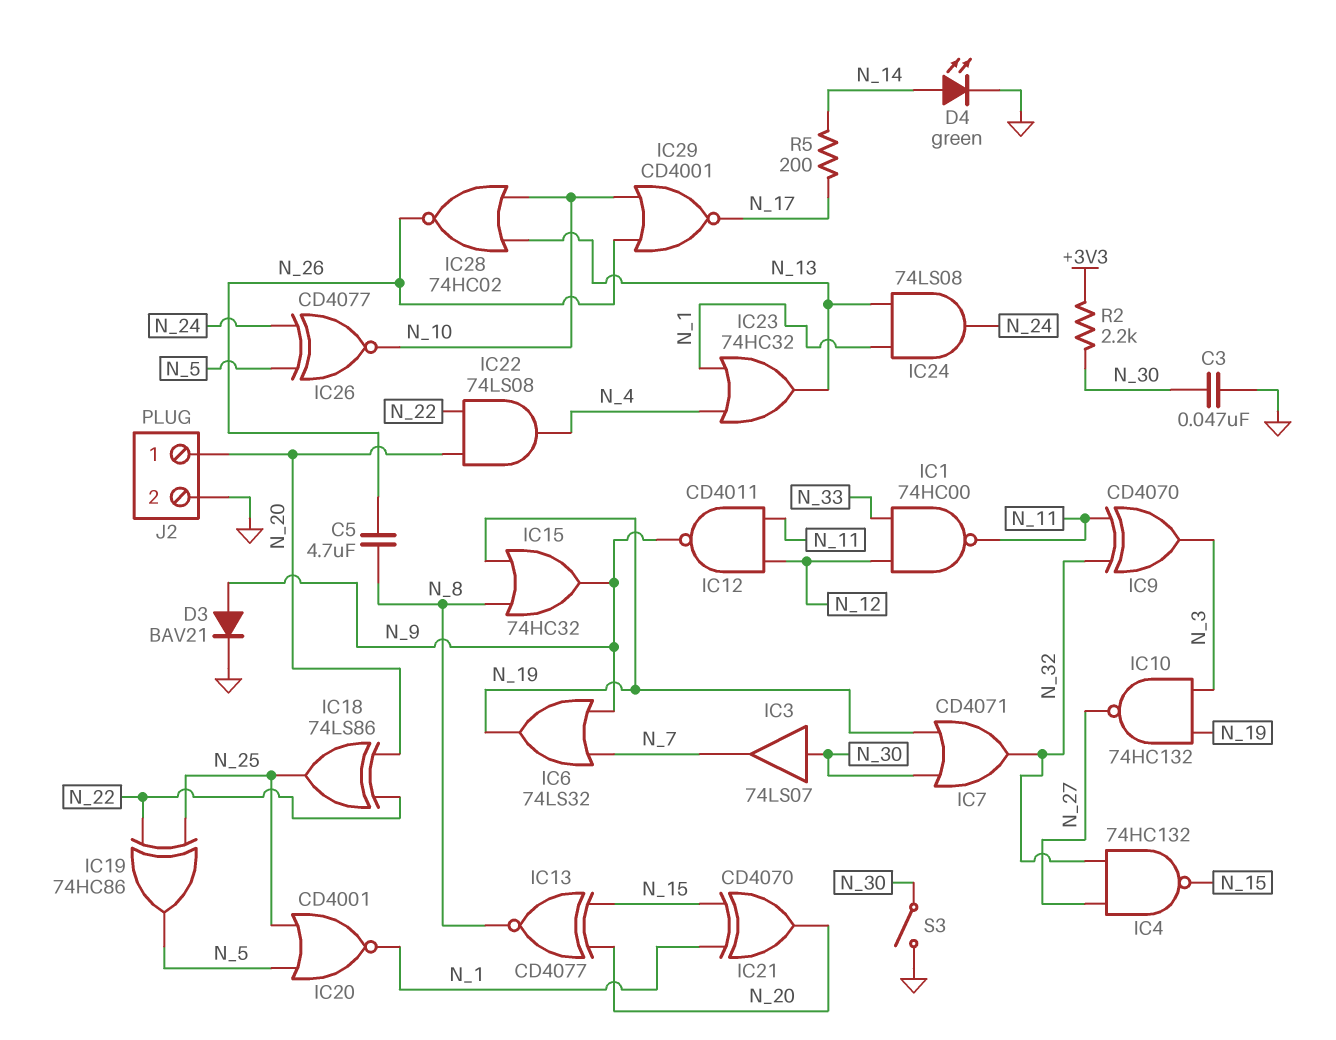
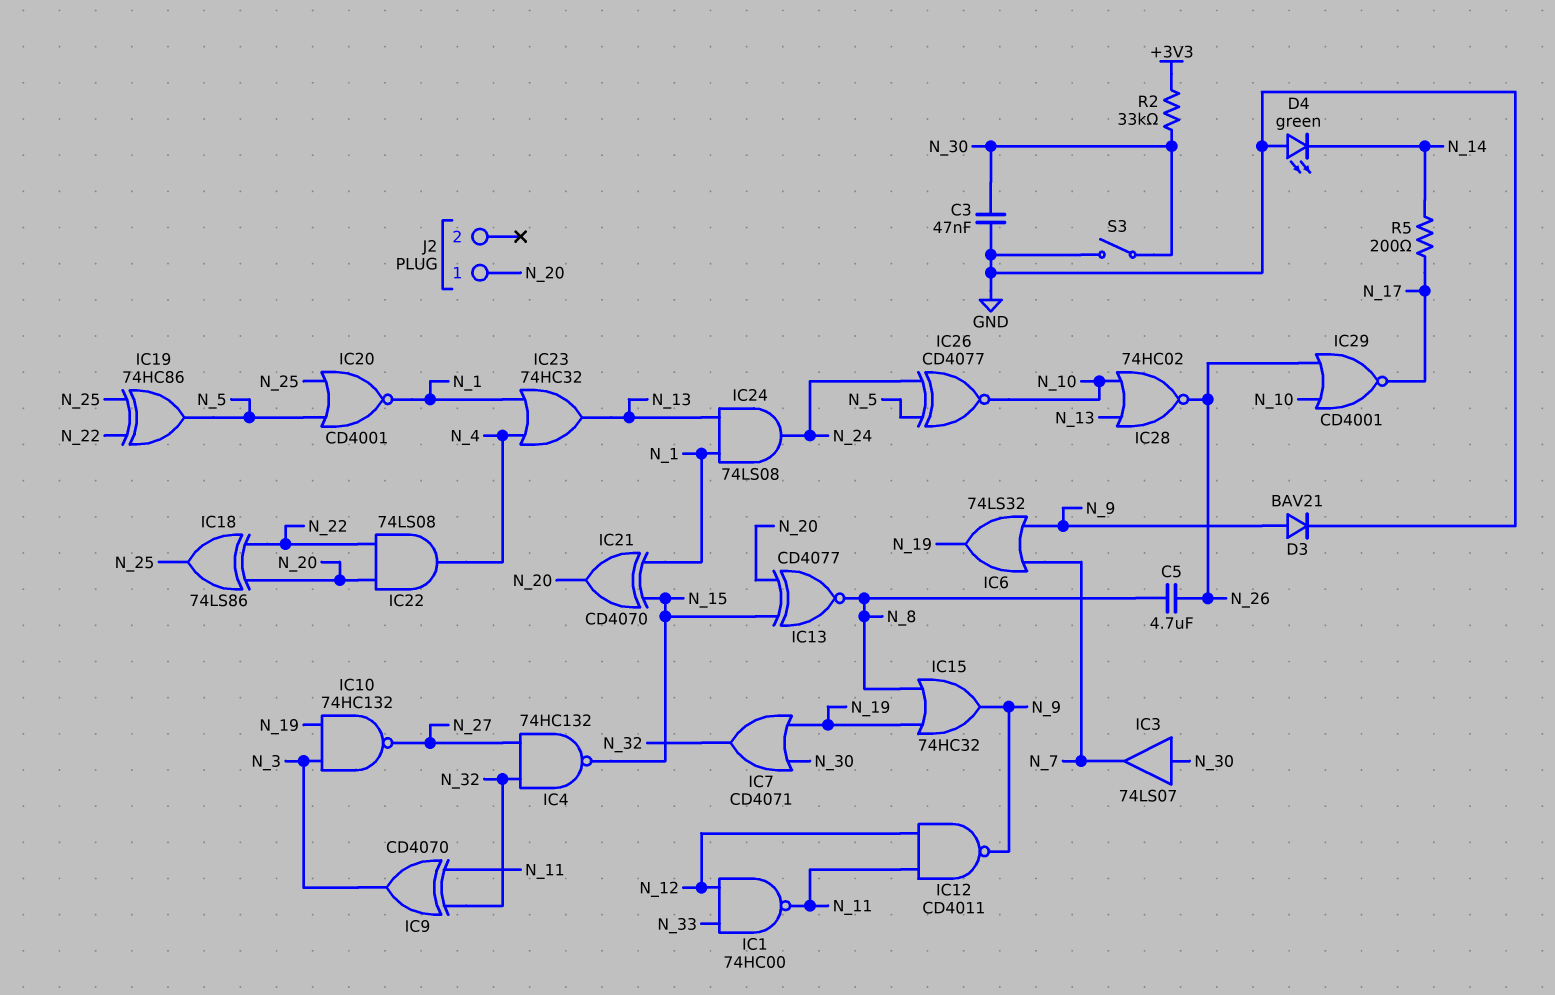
D4: LED green (A N_14, K GND) -> LED green (A GND, K N_14)
J2 pin 2: GND -> none
R2: 2.2k (+3V3, N_30) -> 33k (+3V3, N_30)

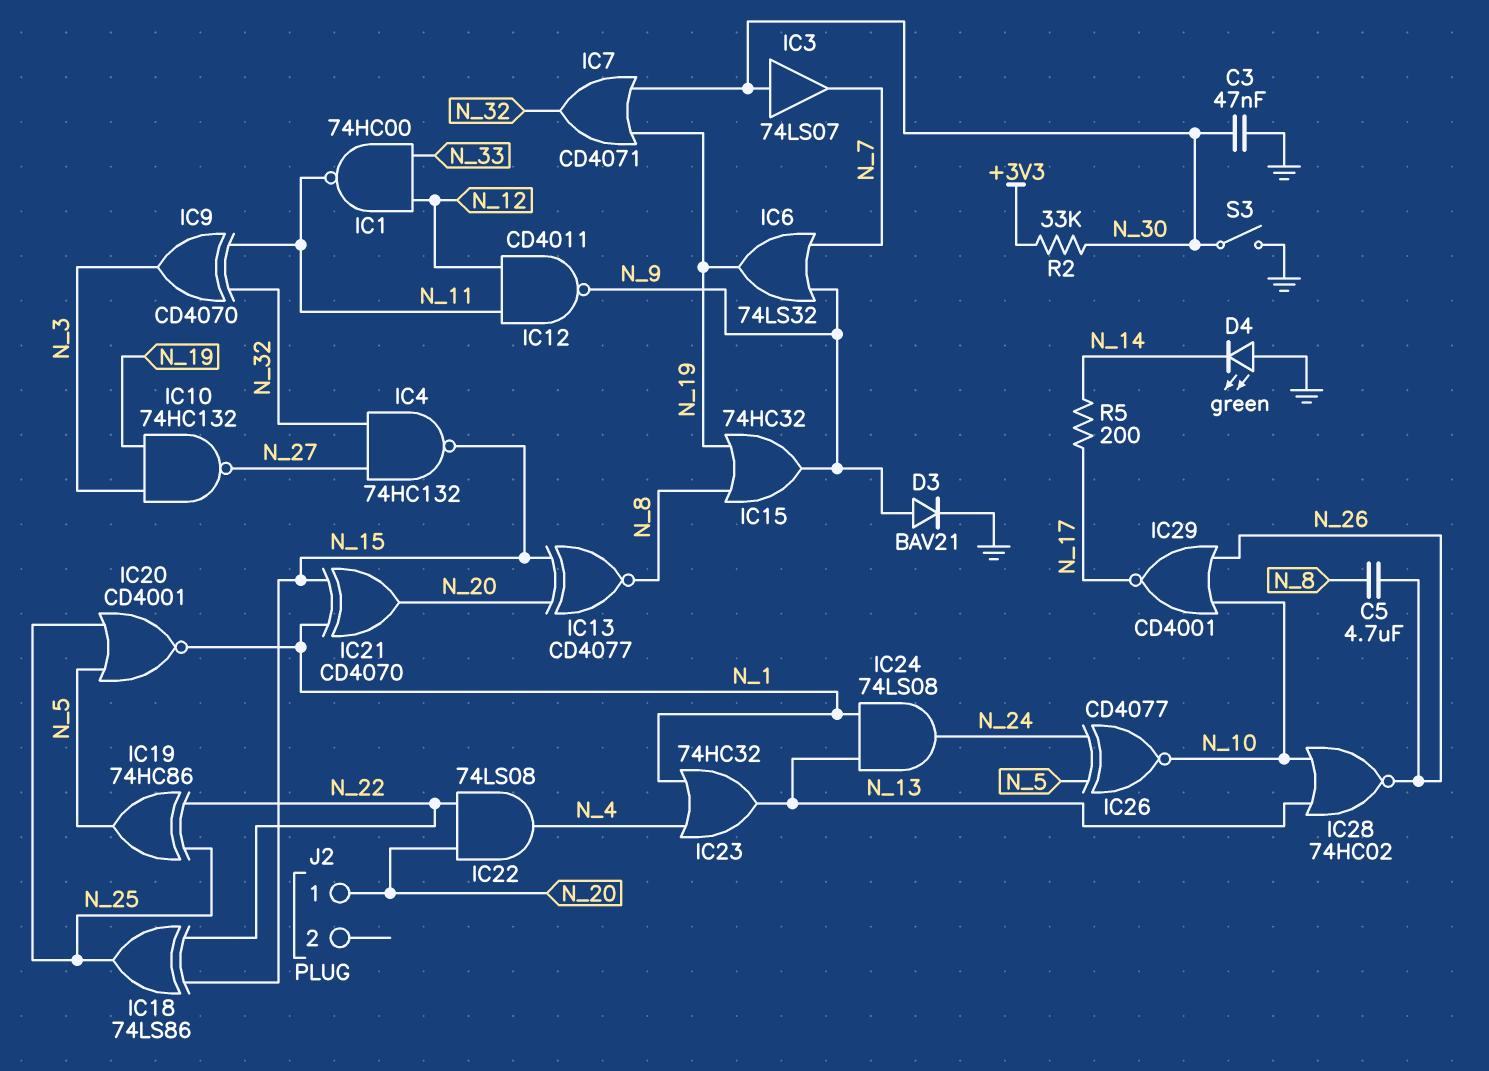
IC18: XOR 74LS86 (in N_20, in N_22, out N_25) -> XOR 74LS86 (in N_15, in N_22, out N_25)

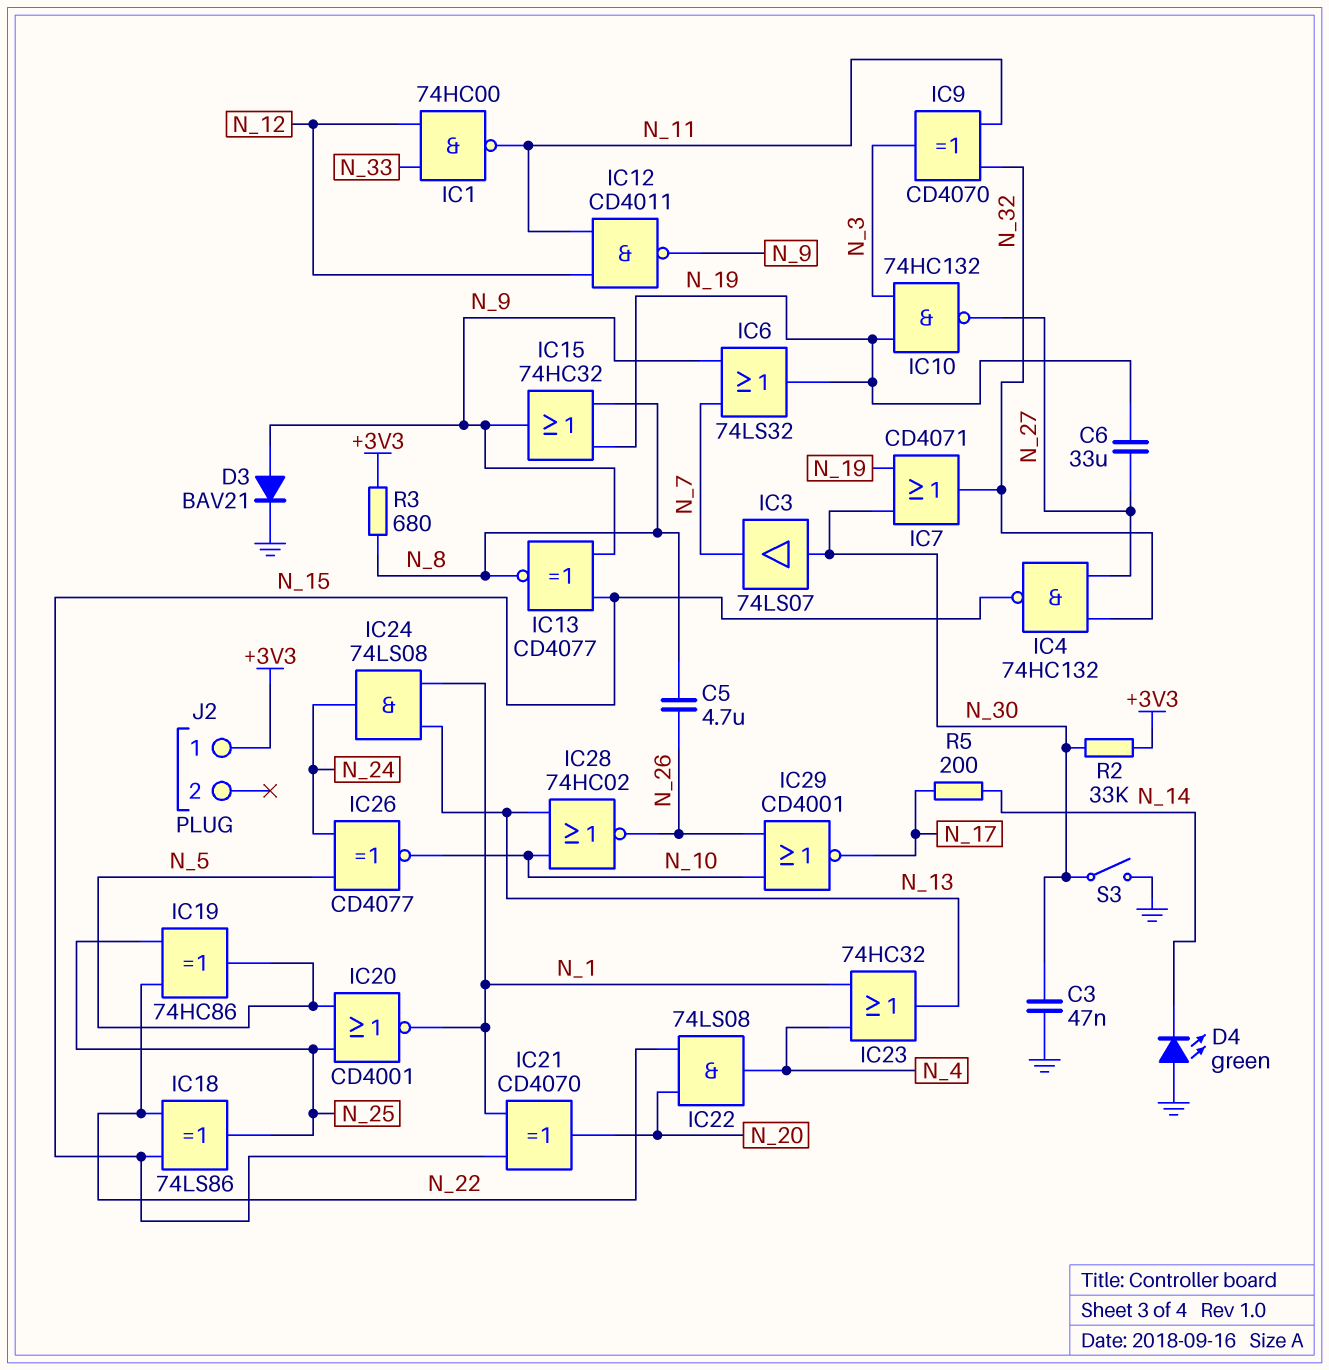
C6: none -> 33uF (N_19, N_27)
IC13: XNOR CD4077 (in N_15, in N_20, out N_8) -> XNOR CD4077 (in N_9, in N_15, out N_8)
J2 pin 1: N_20 -> +3V3
R3: none -> 680 (+3V3, N_8)

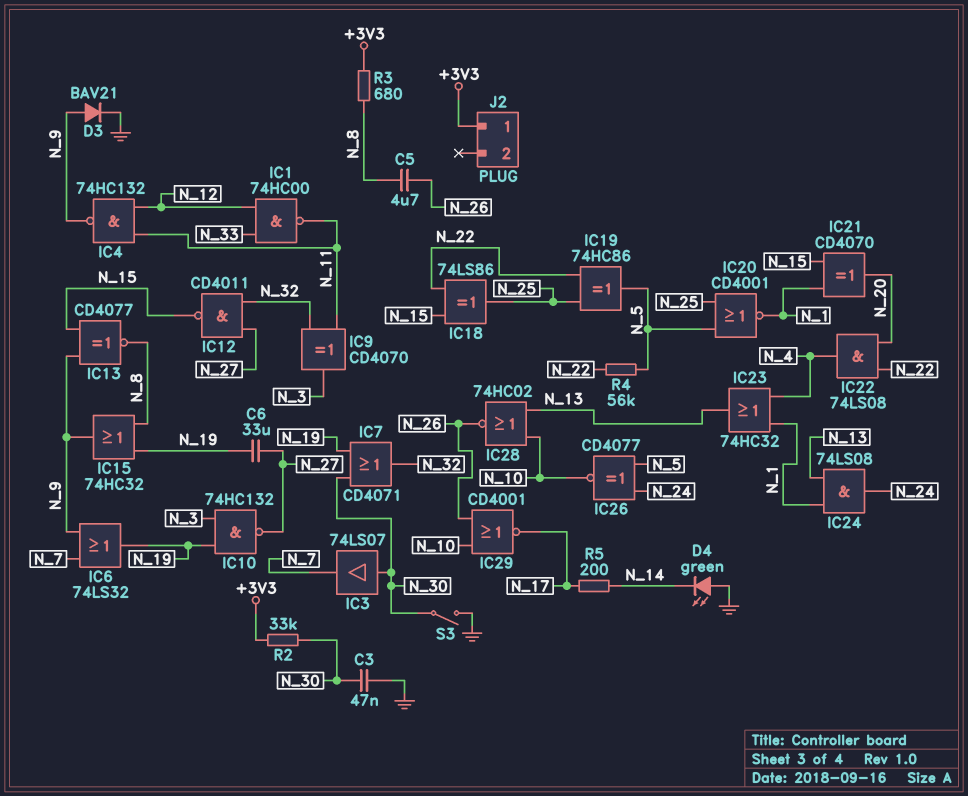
IC4: NAND 74HC132 (in N_27, in N_32, out N_15) -> NAND 74HC132 (in N_11, in N_12, out N_9)
IC12: NAND CD4011 (in N_11, in N_12, out N_9) -> NAND CD4011 (in N_27, in N_32, out N_15)
R4: none -> 56k (N_5, N_22)

